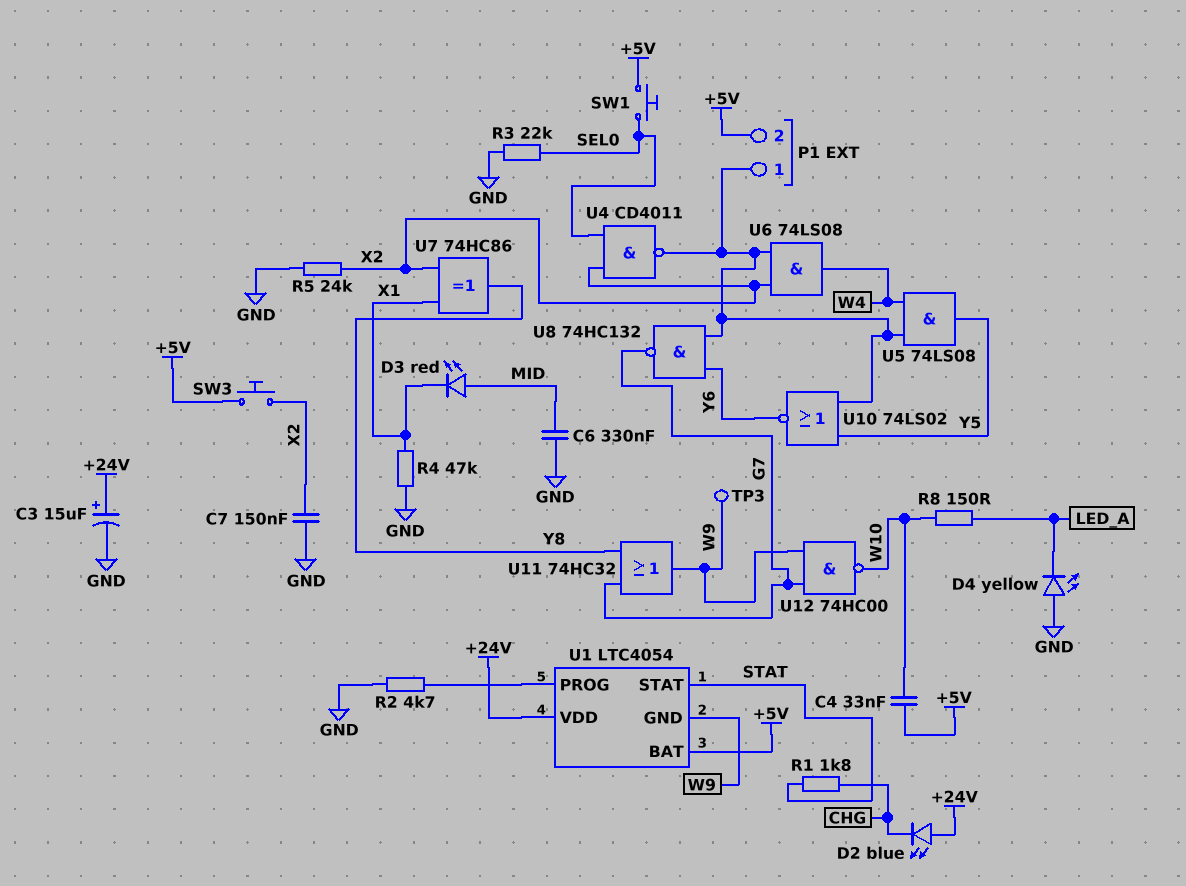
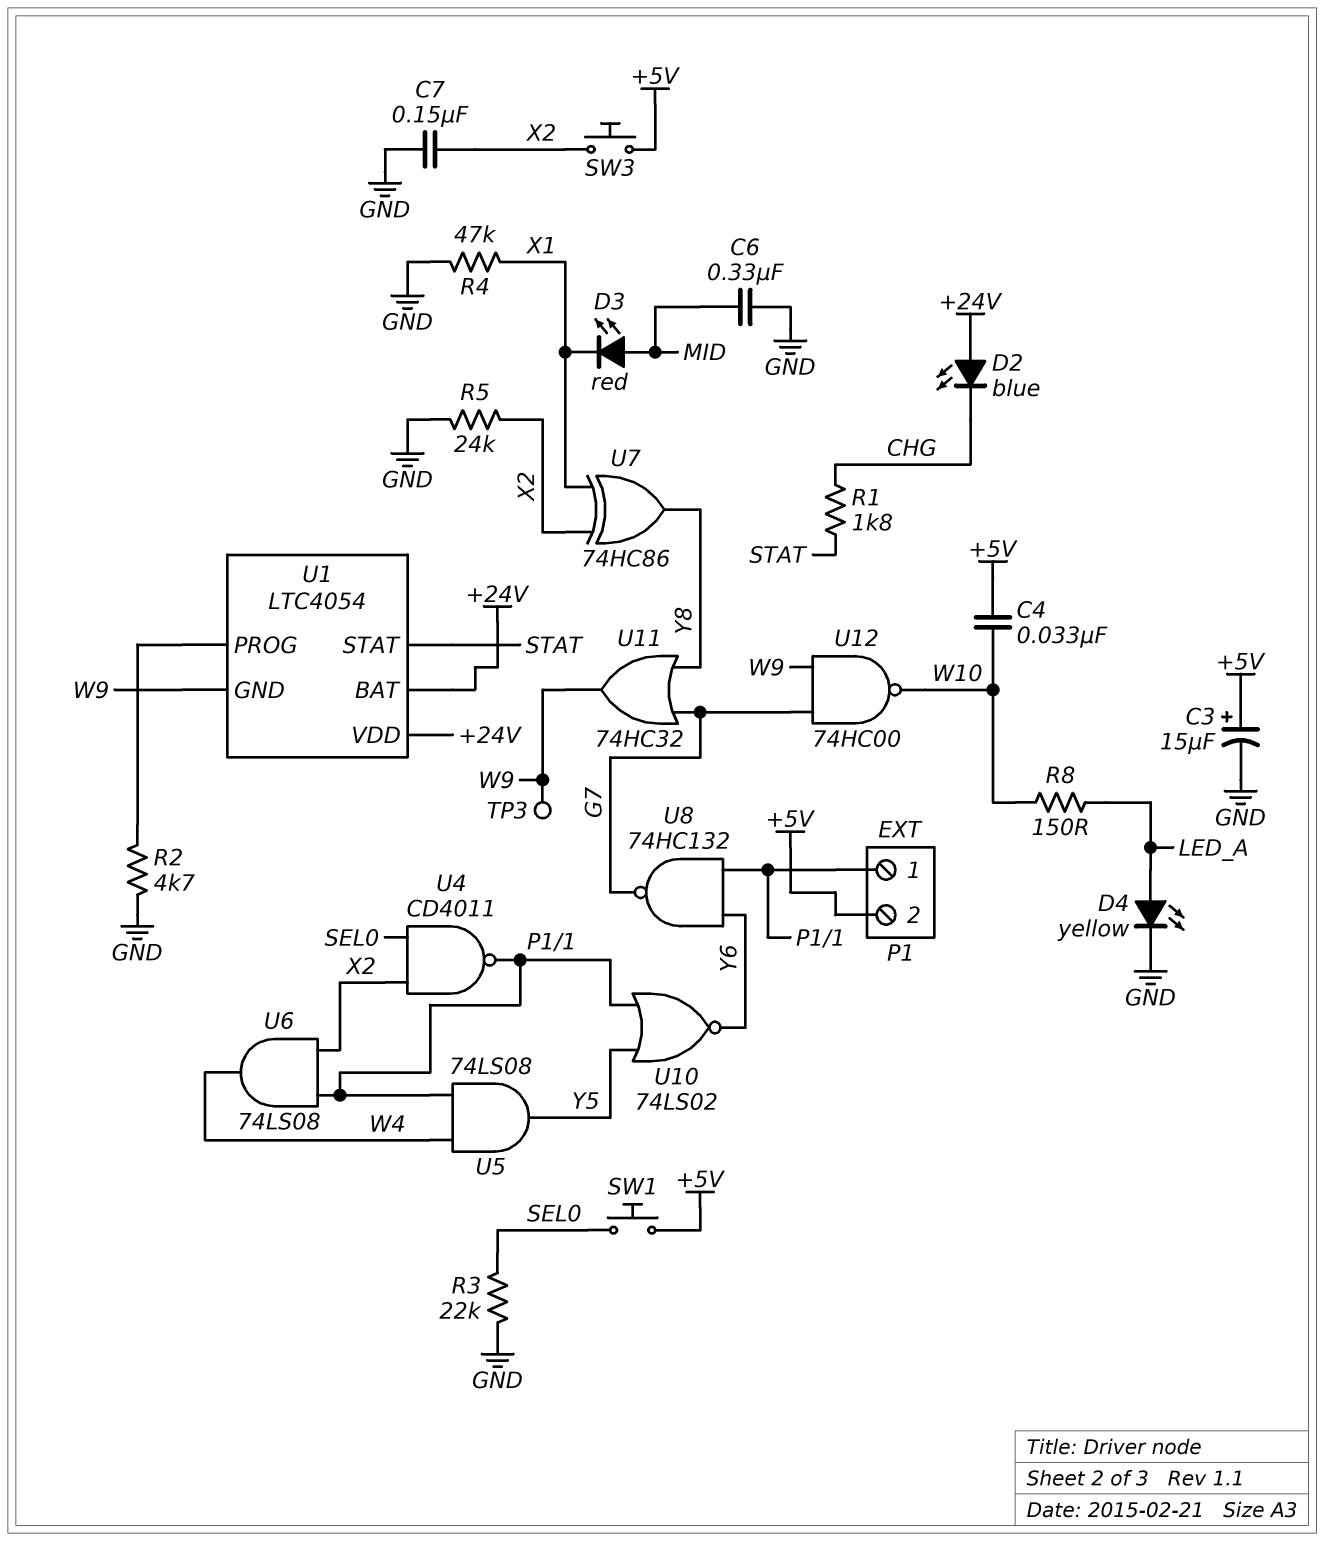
C3: 15uF (plus +24V, minus GND) -> 15uF (plus +5V, minus GND)
D4: LED yellow (A GND, K LED_A) -> LED yellow (A LED_A, K GND)
U1 pin BAT: +5V -> +24V

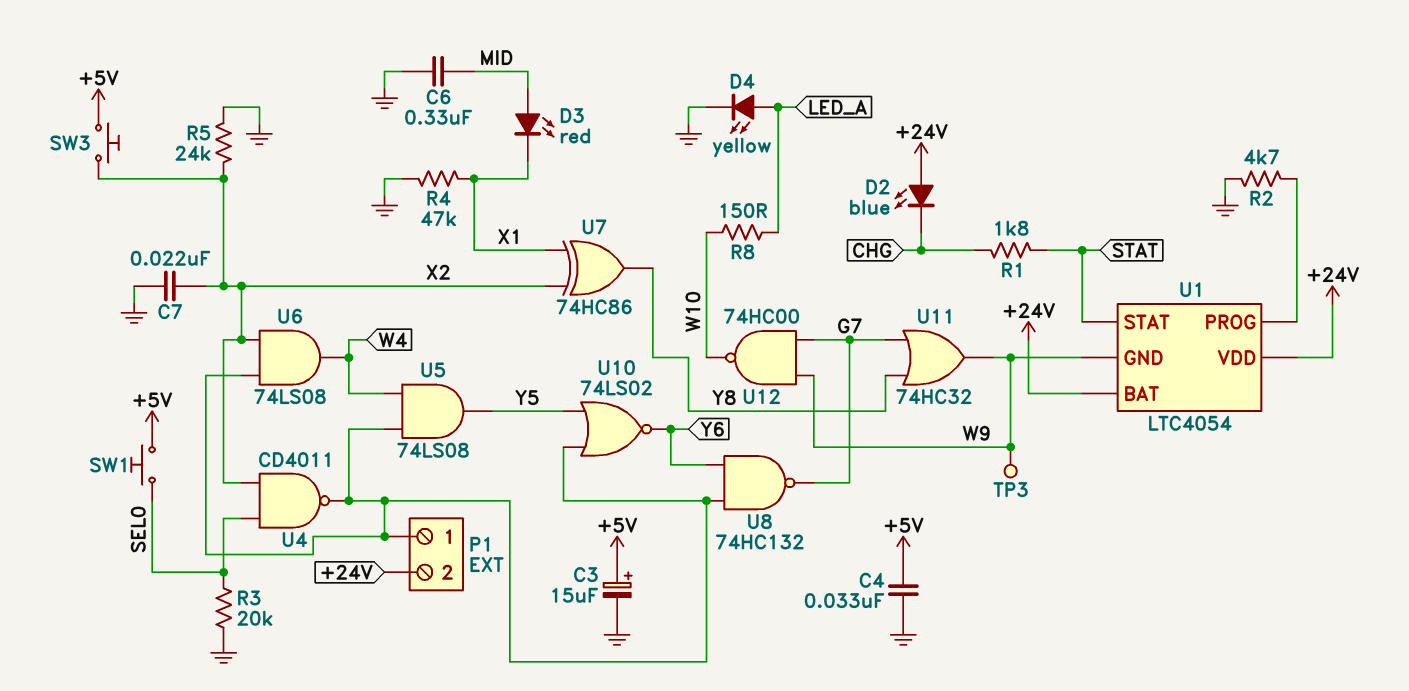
C4: 33nF (+5V, W10) -> 33nF (+5V, GND)
C7: 150nF (GND, X2) -> 22nF (GND, X2)
P1 pin 2: +5V -> +24V
R3: 22k (GND, SEL0) -> 20k (GND, SEL0)

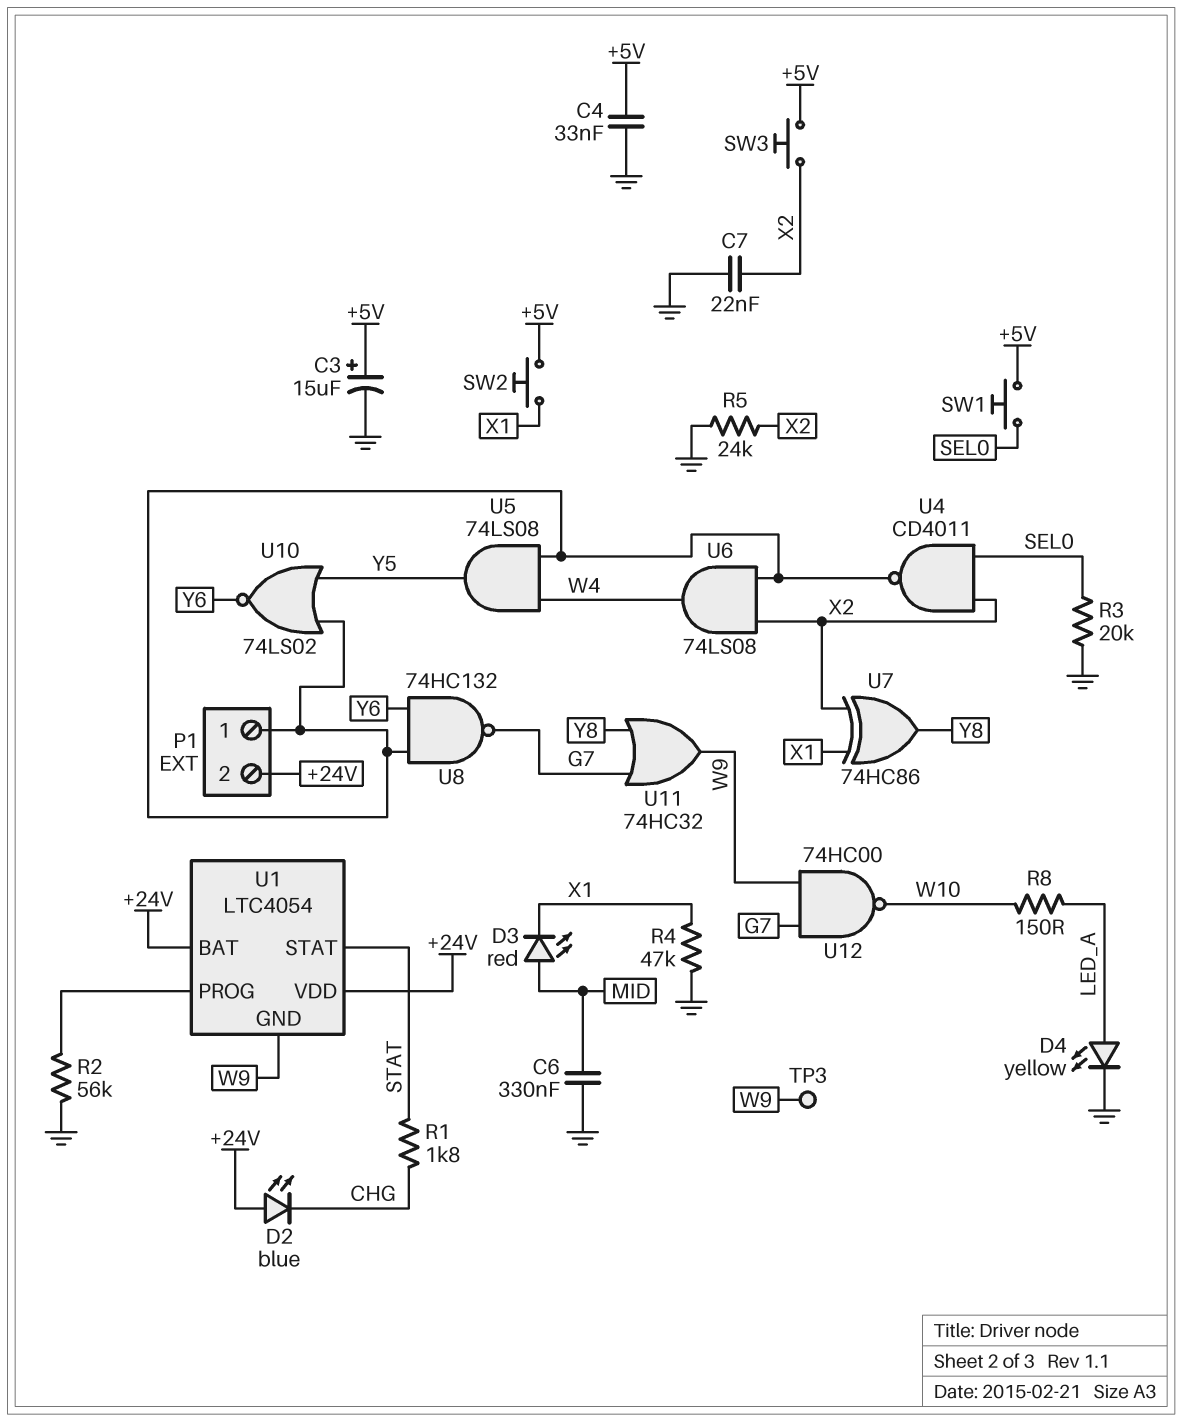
R2: 4.7k (GND, U1/PROG) -> 56k (GND, U1/PROG)
SW2: none -> button (+5V, X1)

